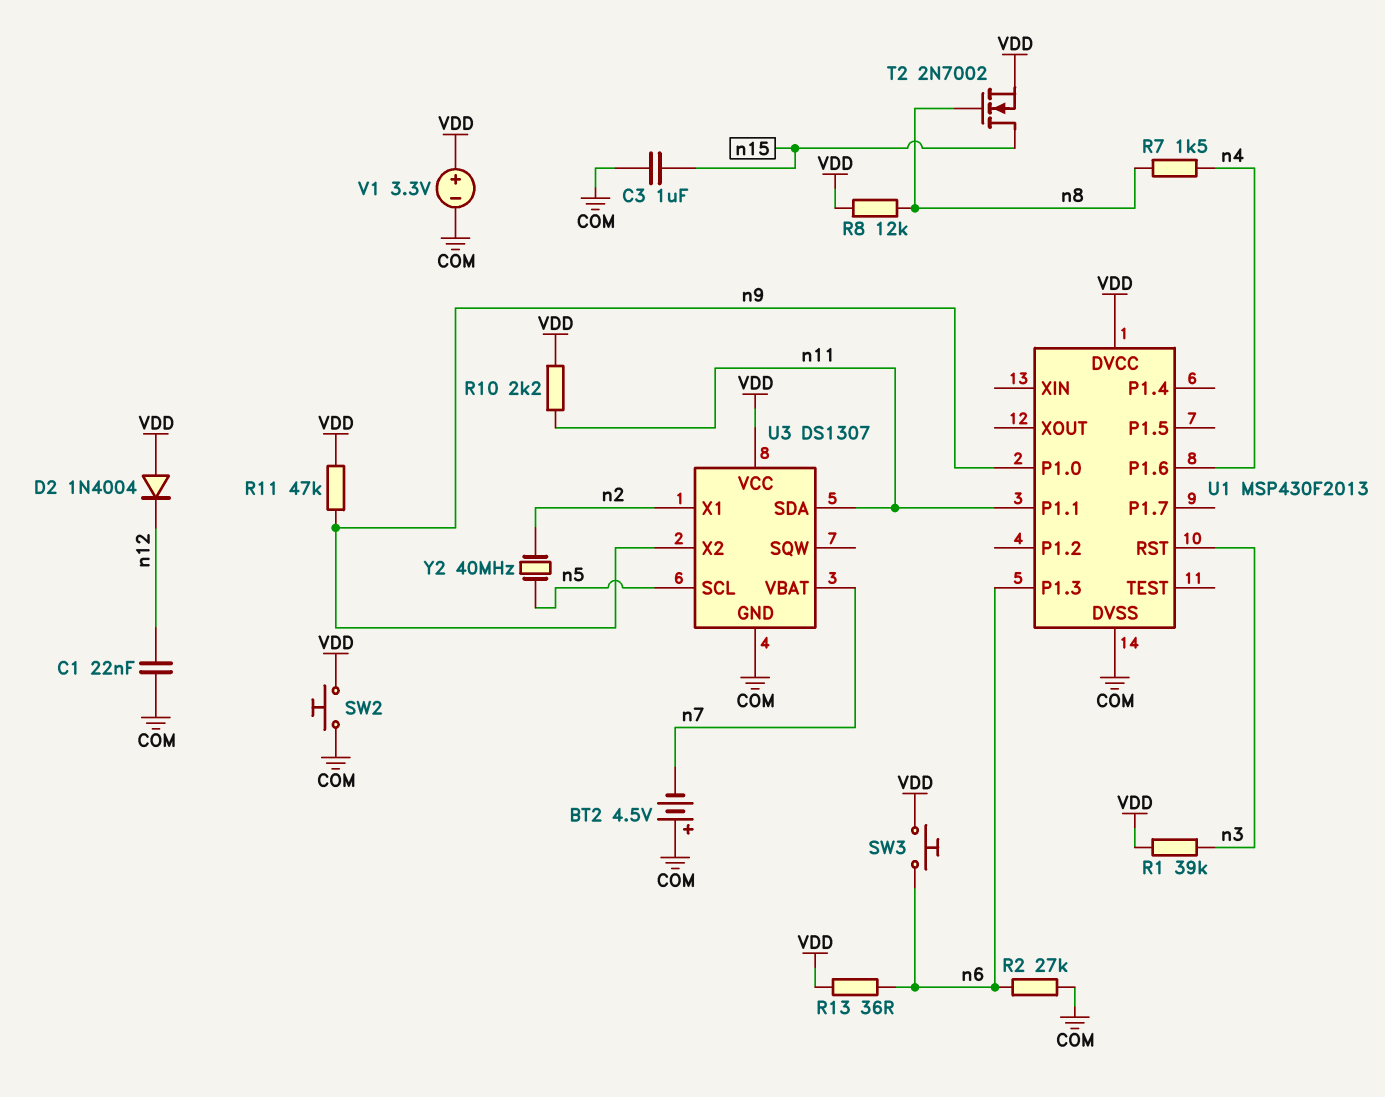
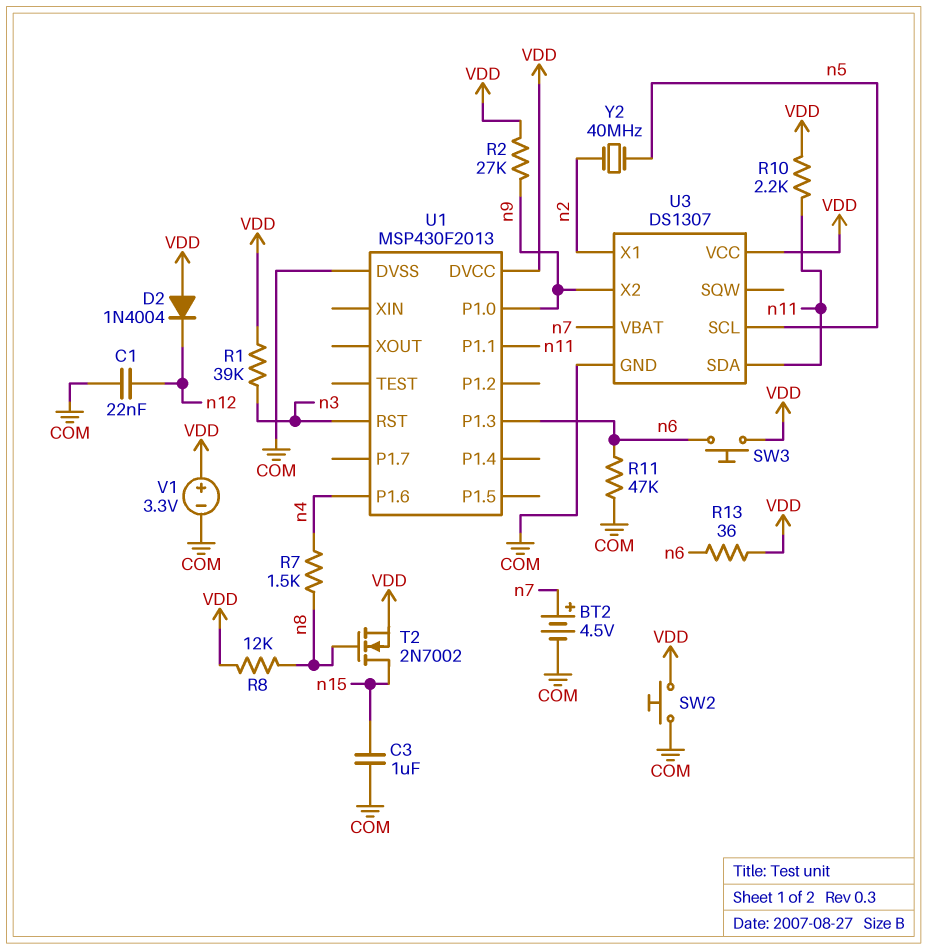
BT2: 4.5V (plus COM, minus n7) -> 4.5V (plus n7, minus COM)
R2: 27k (COM, n6) -> 27k (VDD, n9)
R11: 47k (VDD, n9) -> 47k (COM, n6)

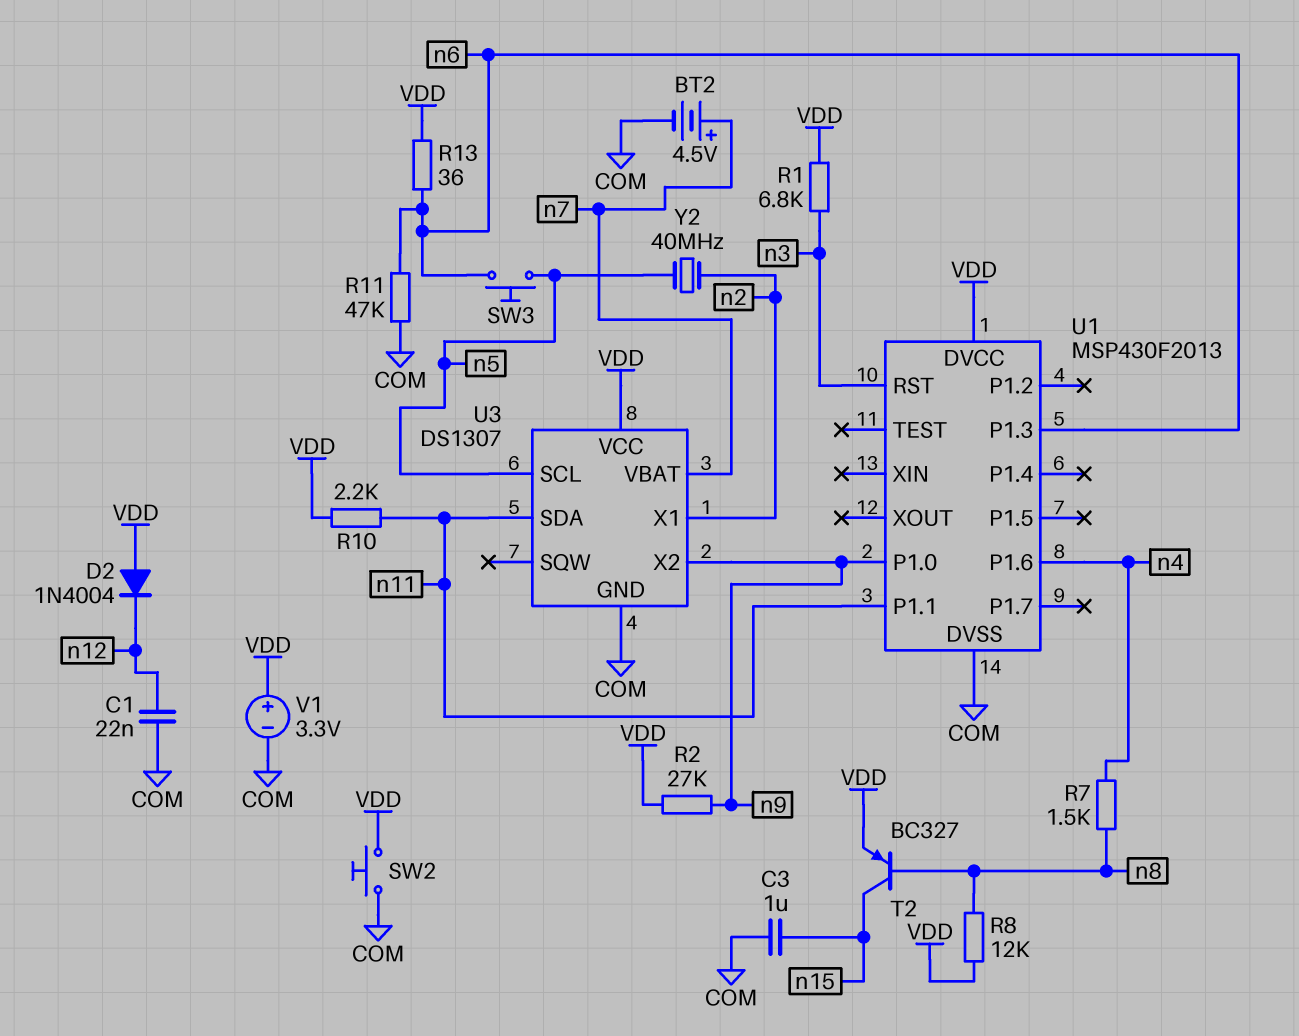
R1: 39k (VDD, n3) -> 6.8k (VDD, n3)
SW3: button (VDD, n6) -> button (n5, n6)
T2: NMOS 2N7002 (G n8, D n15, S VDD) -> PNP BC327 (B n8, C n15, E VDD)

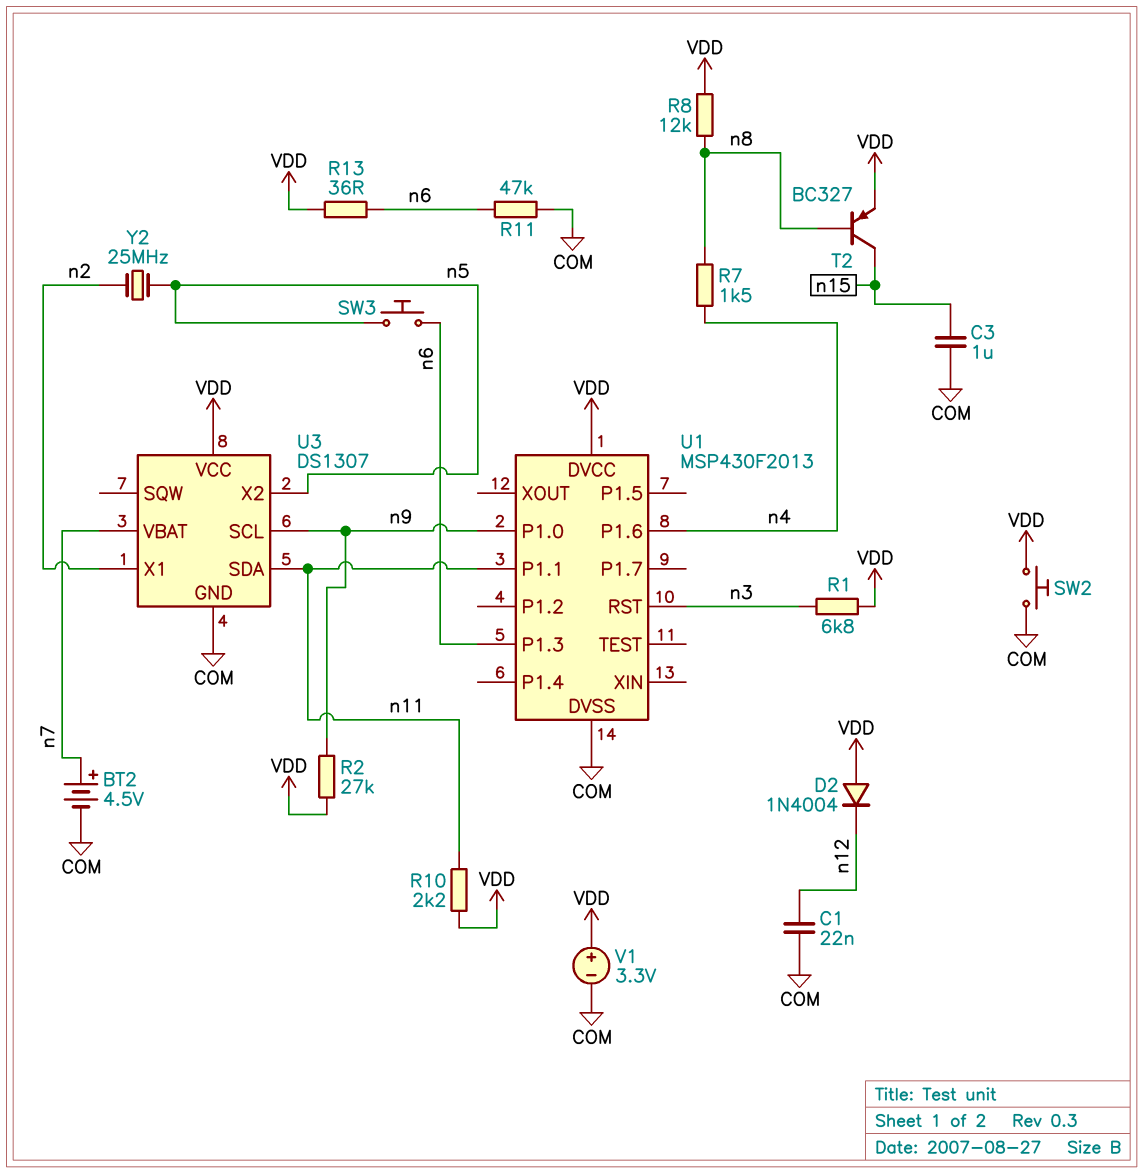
U3 pin SCL: n5 -> n9
U3 pin X2: n9 -> n5
Y2: 40MHz (n2, n5) -> 25MHz (n2, n5)

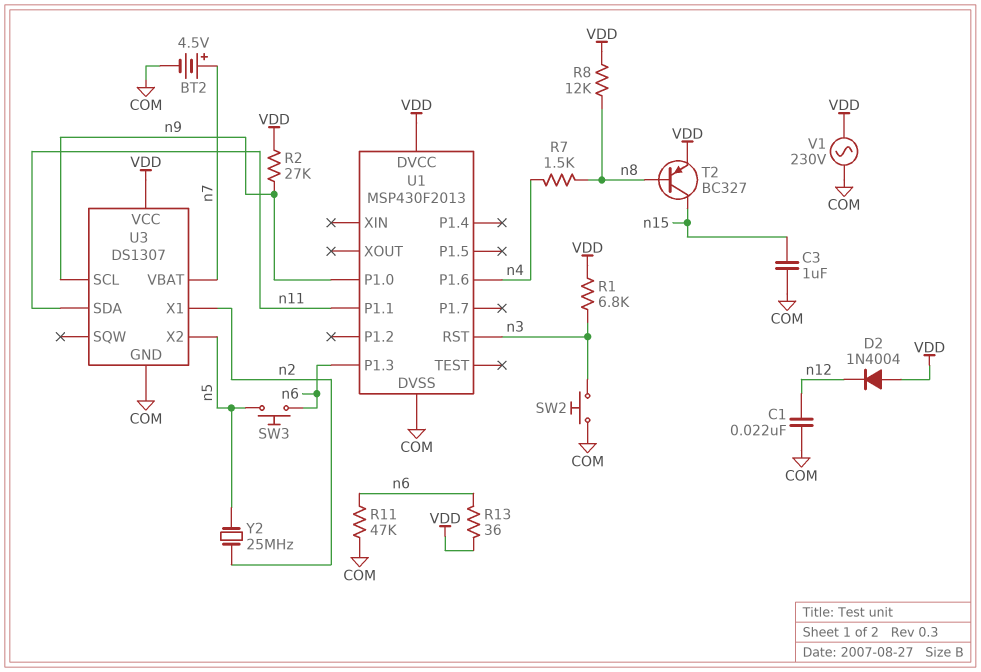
R10: 2.2k (VDD, n11) -> none
SW2: button (COM, VDD) -> button (COM, n3)
V1: 3.3V (plus VDD, minus COM) -> AC 230V (COM, VDD)

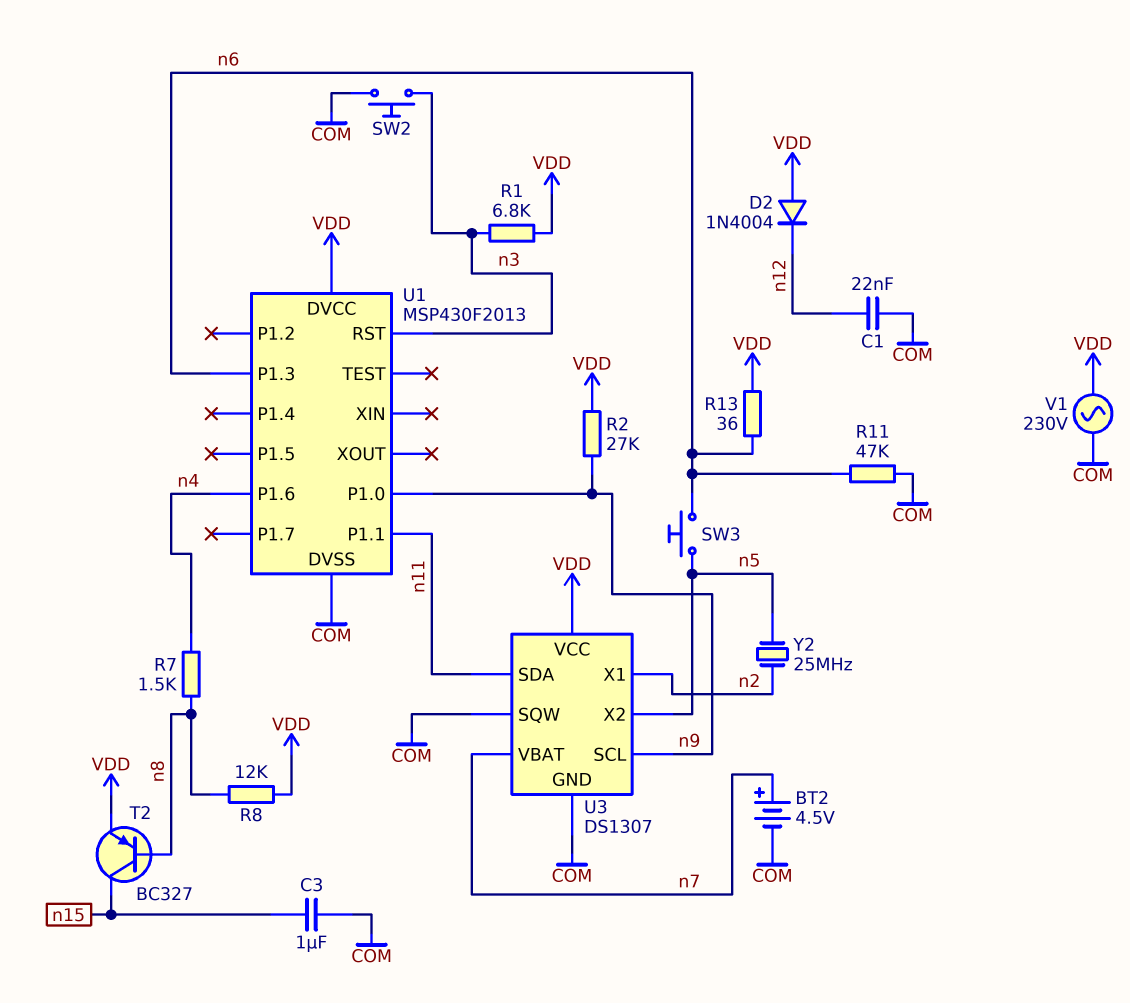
U3 pin SQW: none -> COM

